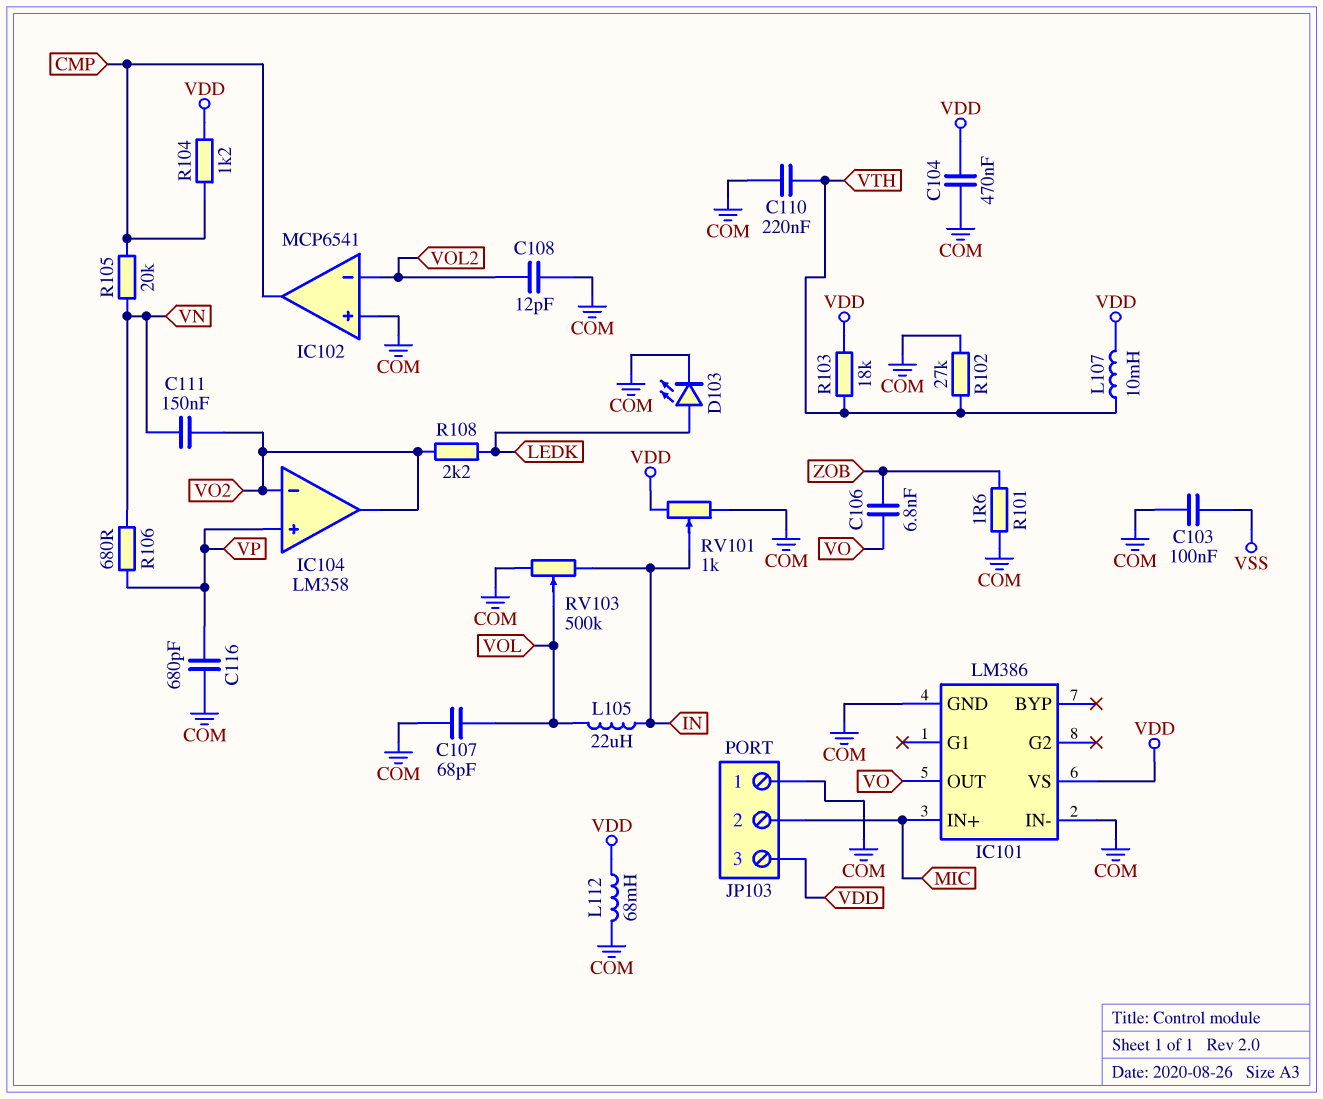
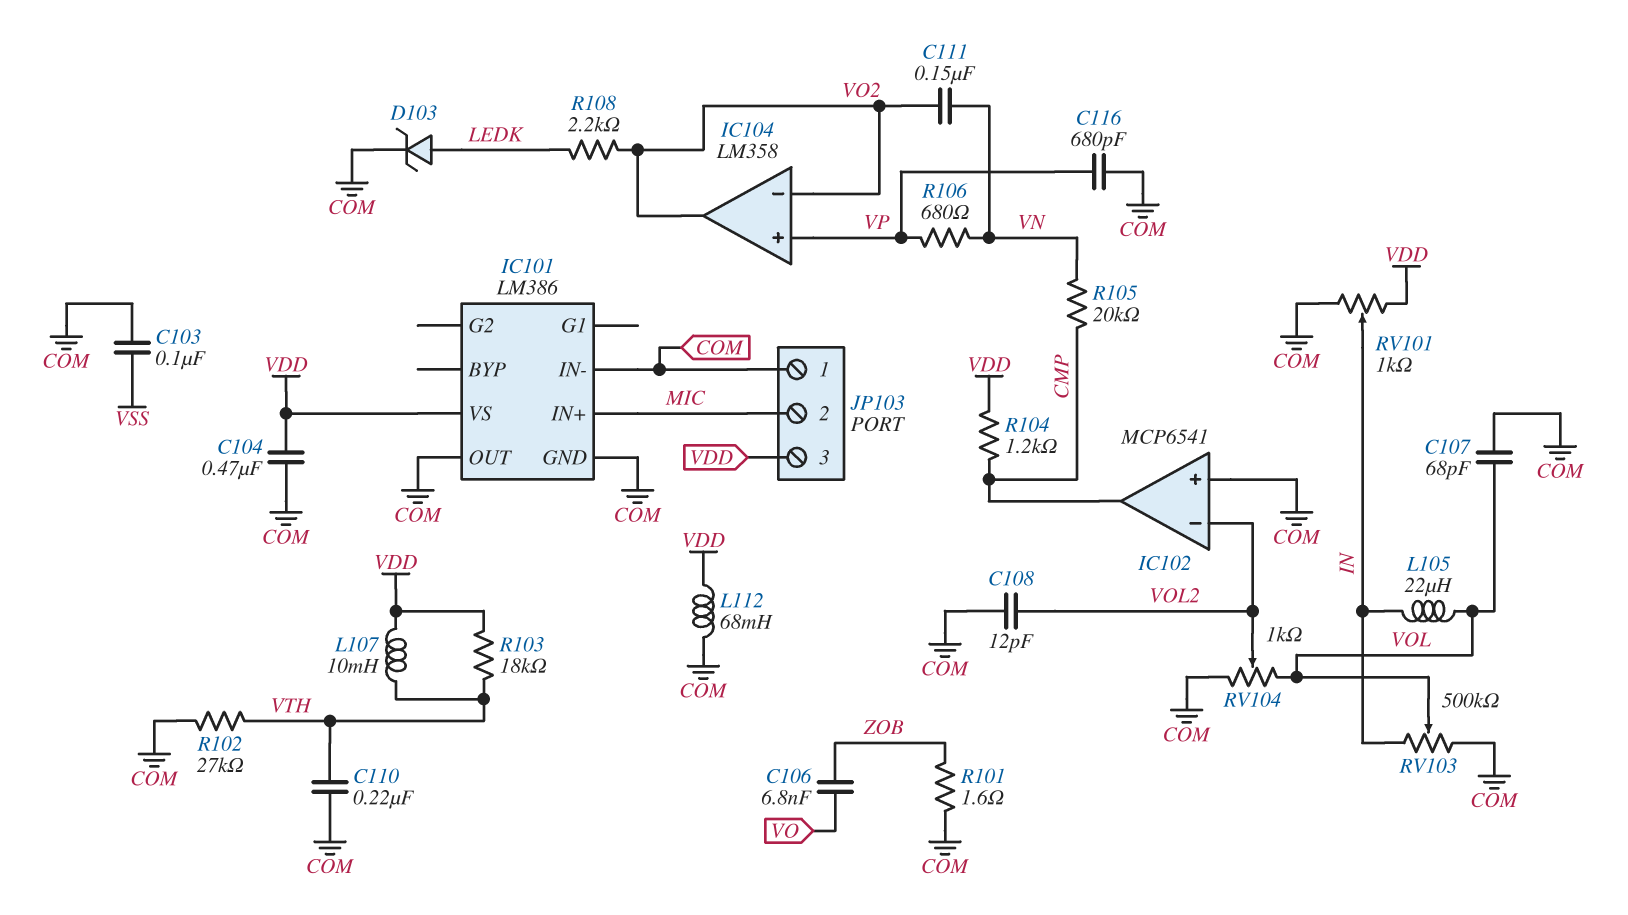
D103: LED (A LEDK, K COM) -> zener (A LEDK, K COM)
IC101 pin OUT: VO -> COM
RV104: none -> 1k (COM, VOL, wiper VOL2)

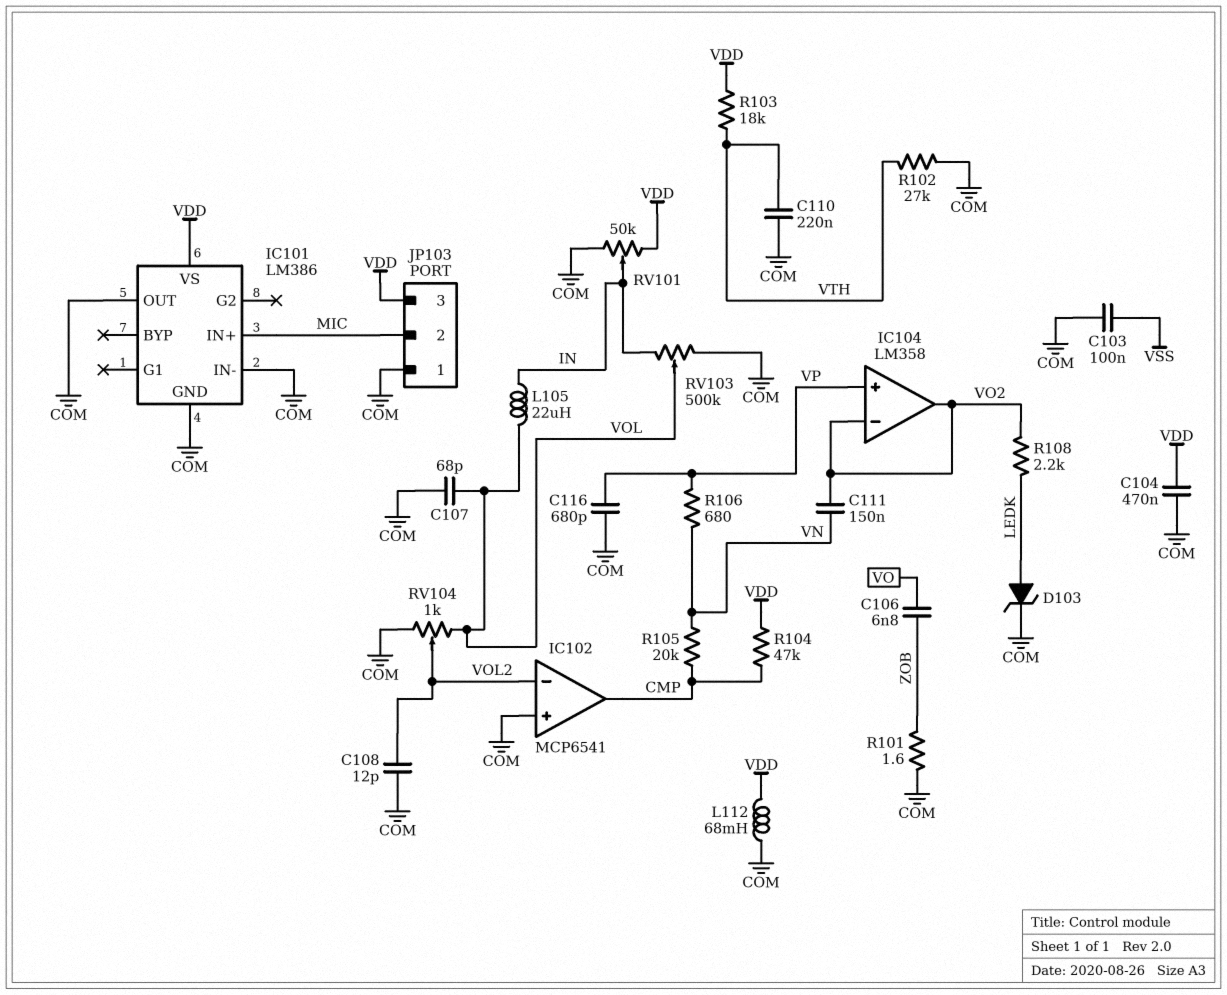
L107: 10mH (VDD, VTH) -> none
R104: 1.2k (CMP, VDD) -> 47k (CMP, VDD)
RV101: 1k (COM, VDD, wiper IN) -> 50k (COM, VDD, wiper IN)

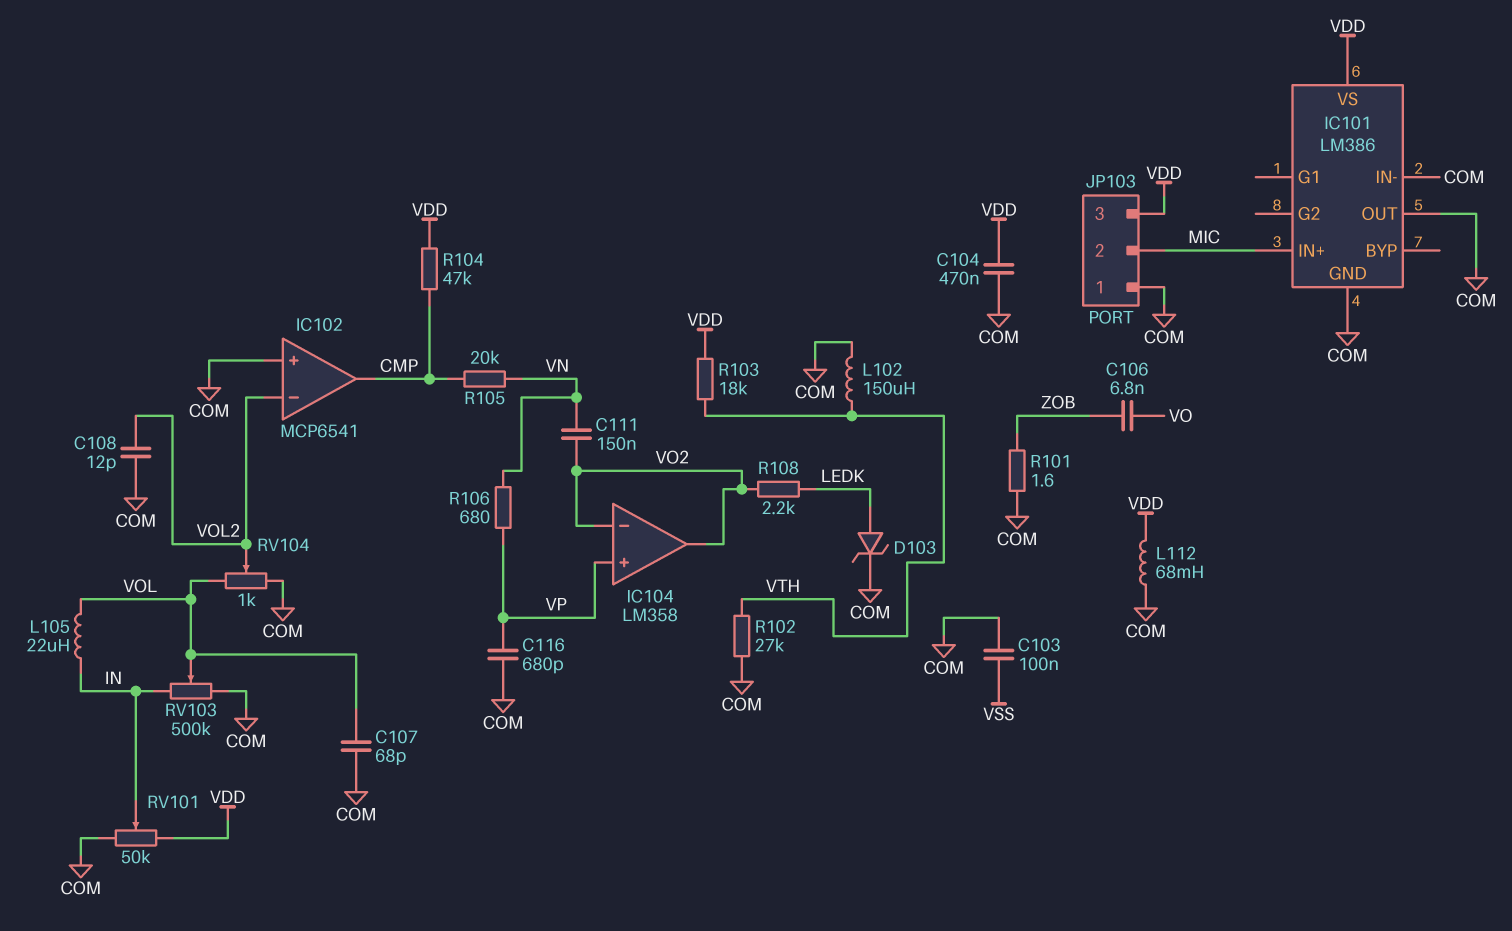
C110: 220nF (COM, VTH) -> none
L102: none -> 150uH (COM, VTH)

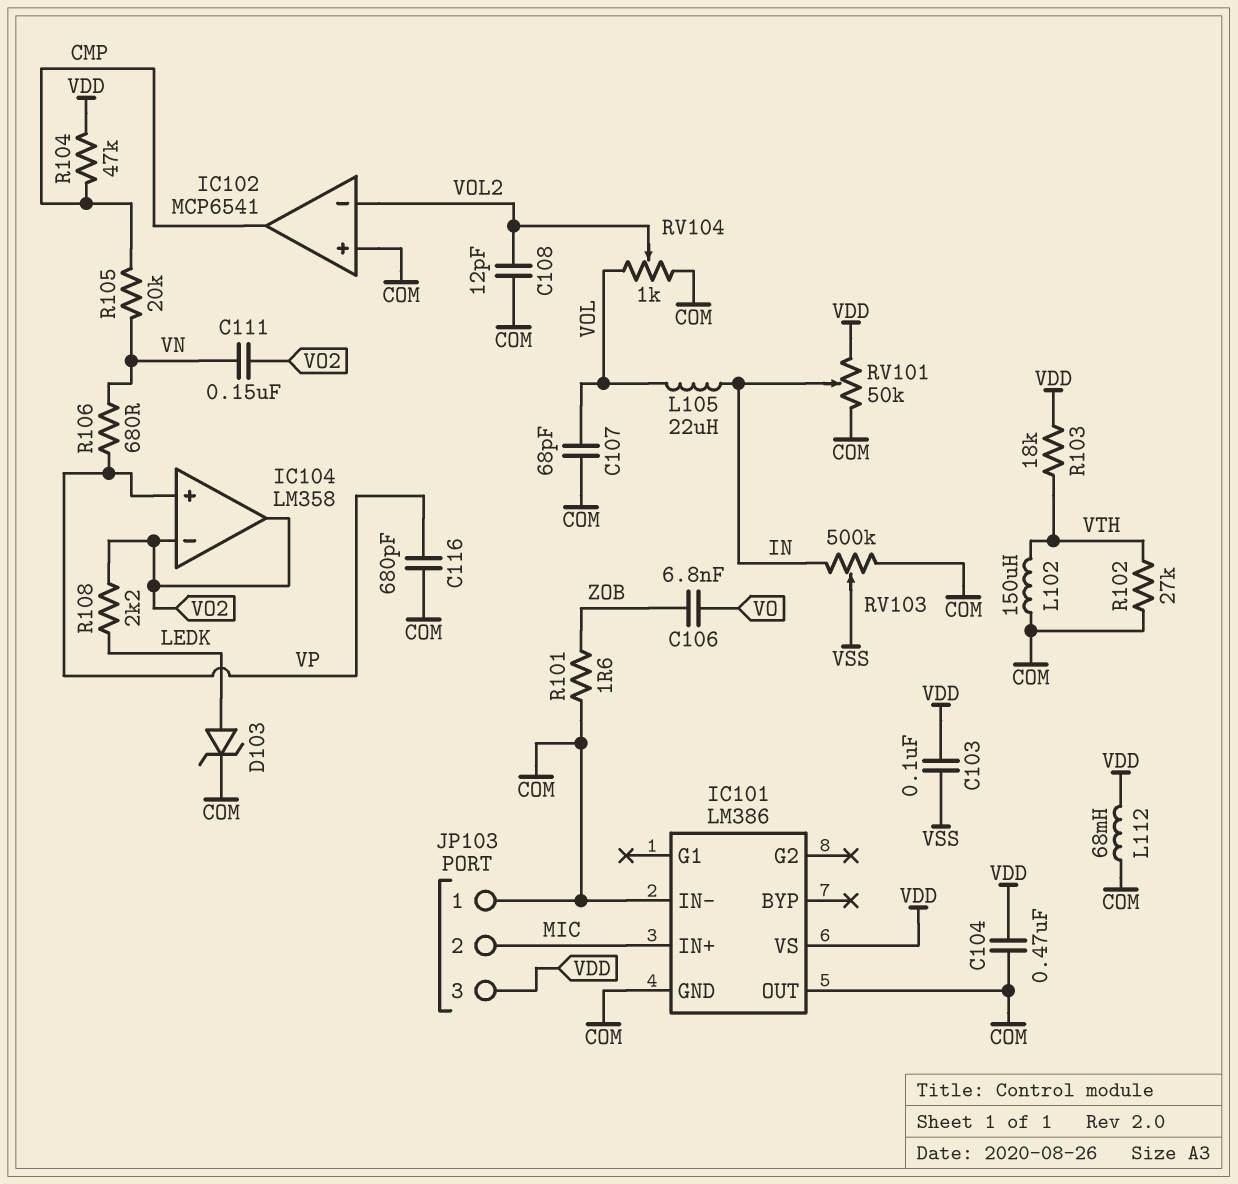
C103: 100nF (COM, VSS) -> 100nF (VDD, VSS)
RV103: 500k (COM, IN, wiper VOL) -> 500k (COM, IN, wiper VSS)

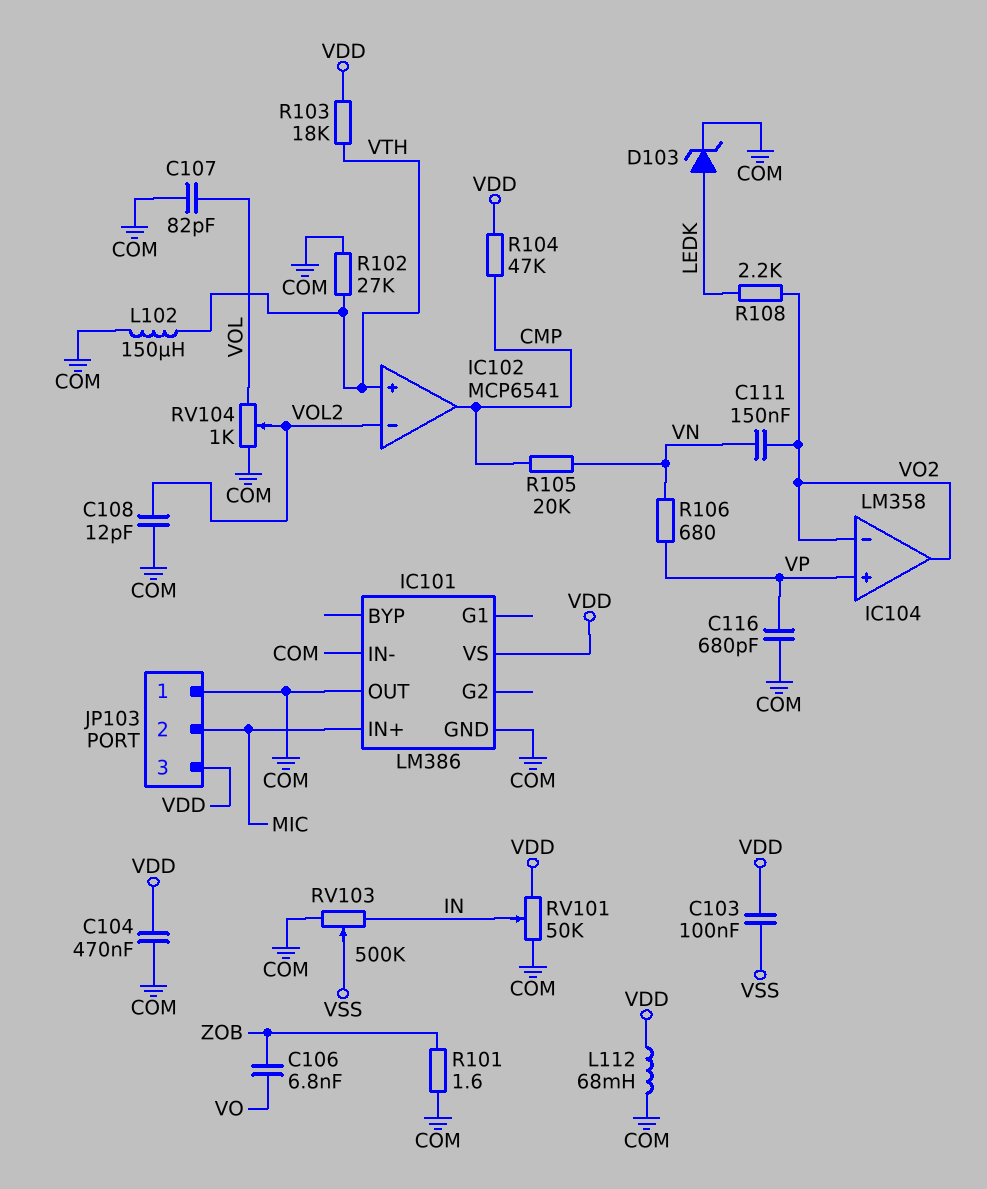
C107: 68pF (COM, VOL) -> 82pF (COM, VOL)
IC102 pin in+: COM -> VTH
L105: 22uH (IN, VOL) -> none

